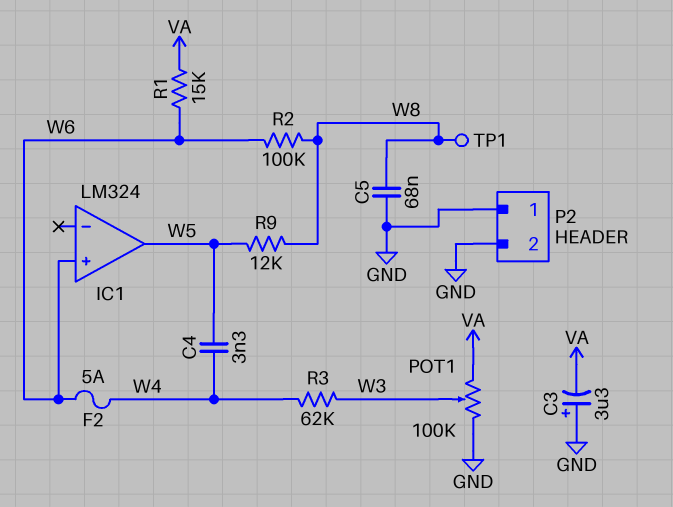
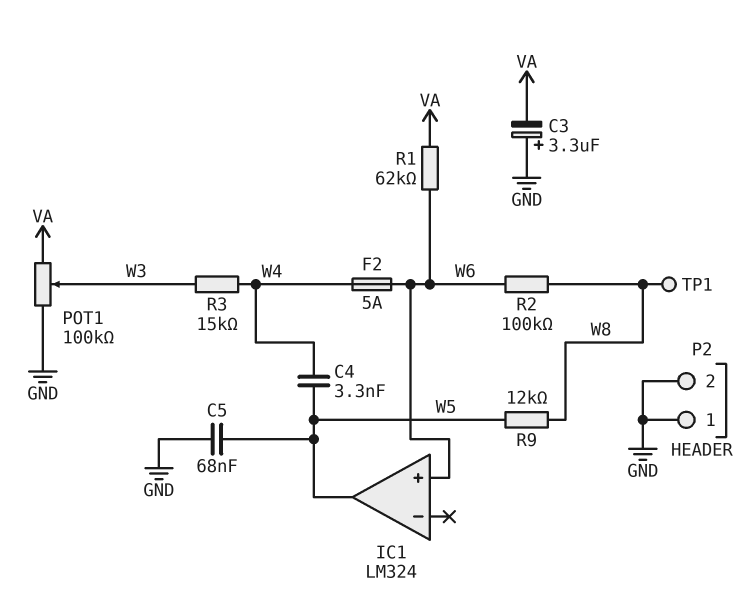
C5: 68nF (GND, W8) -> 68nF (GND, W5)
R1: 15k (VA, W6) -> 62k (VA, W6)
R3: 62k (W3, W4) -> 15k (W3, W4)

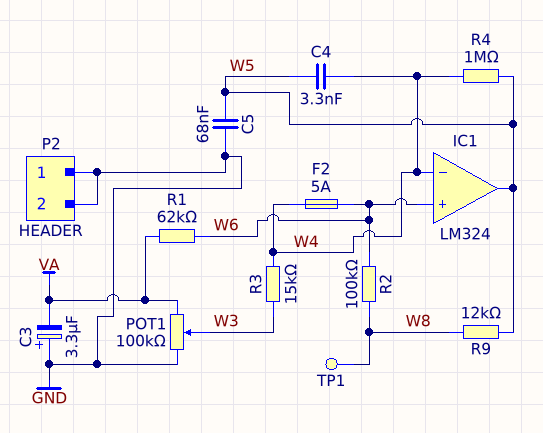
IC1 pin in-: none -> W4
R4: none -> 1M (W4, W5)

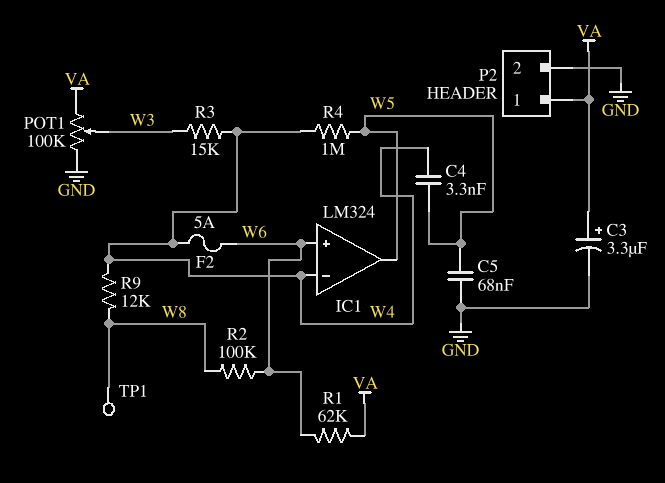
C3: 3.3uF (plus GND, minus VA) -> 3.3uF (plus VA, minus GND)
P2 pin 1: GND -> VA
R9: 12k (W5, W8) -> 12k (W4, W8)

